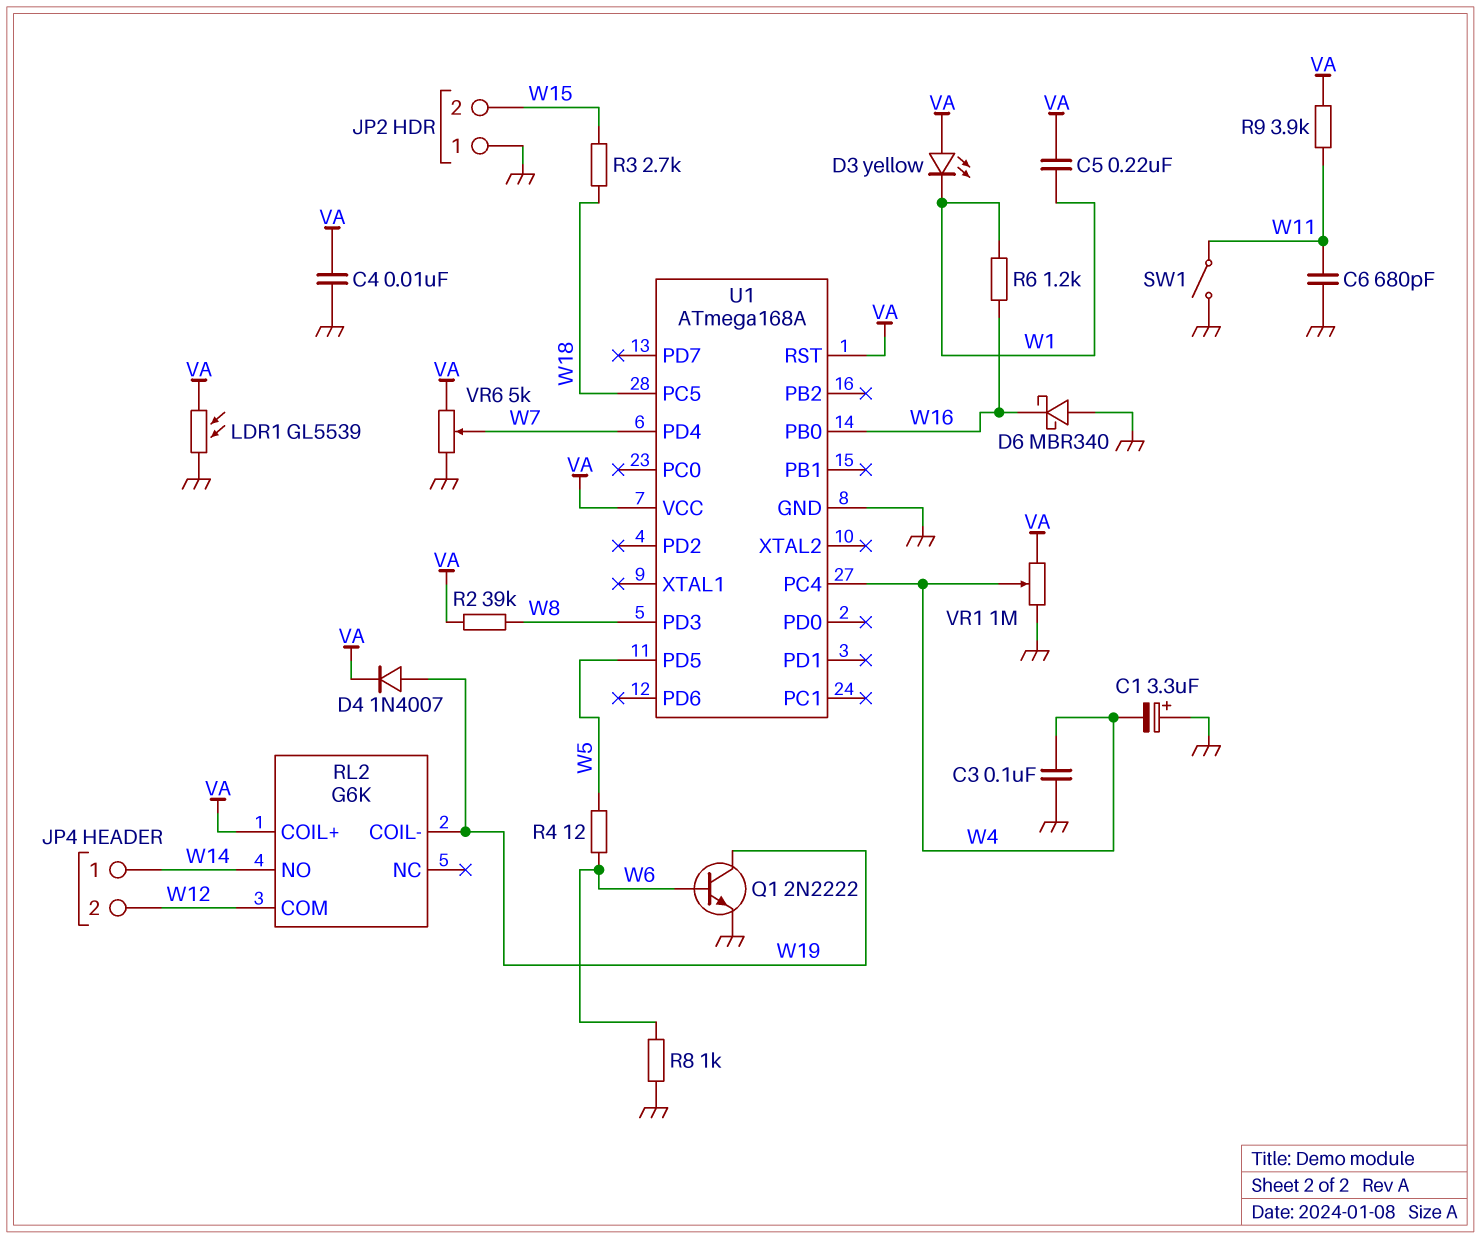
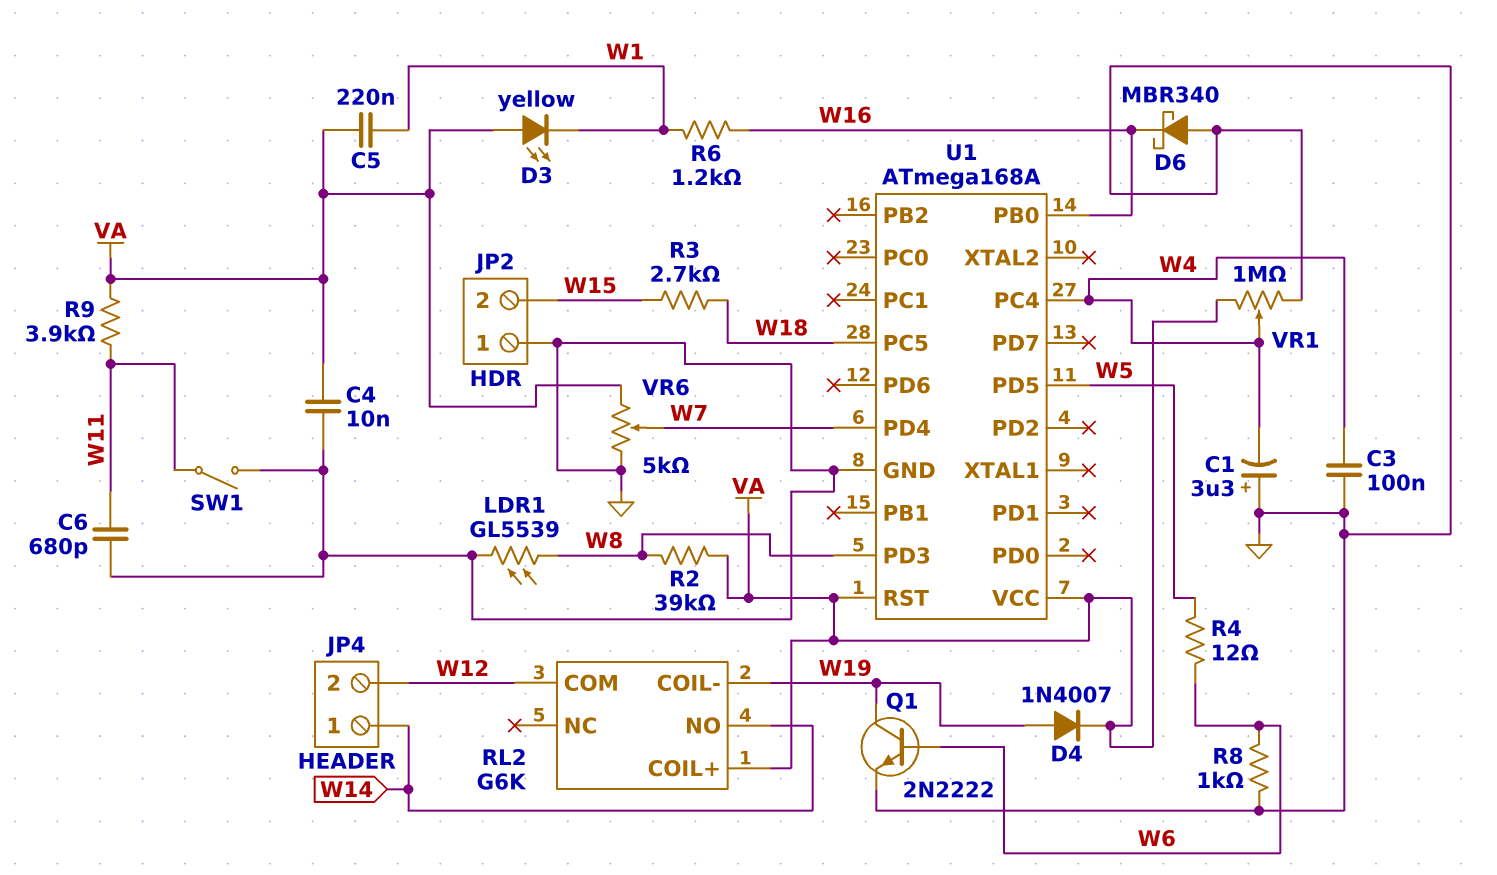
LDR1: GL5539 (GND, VA) -> GL5539 (GND, W8)

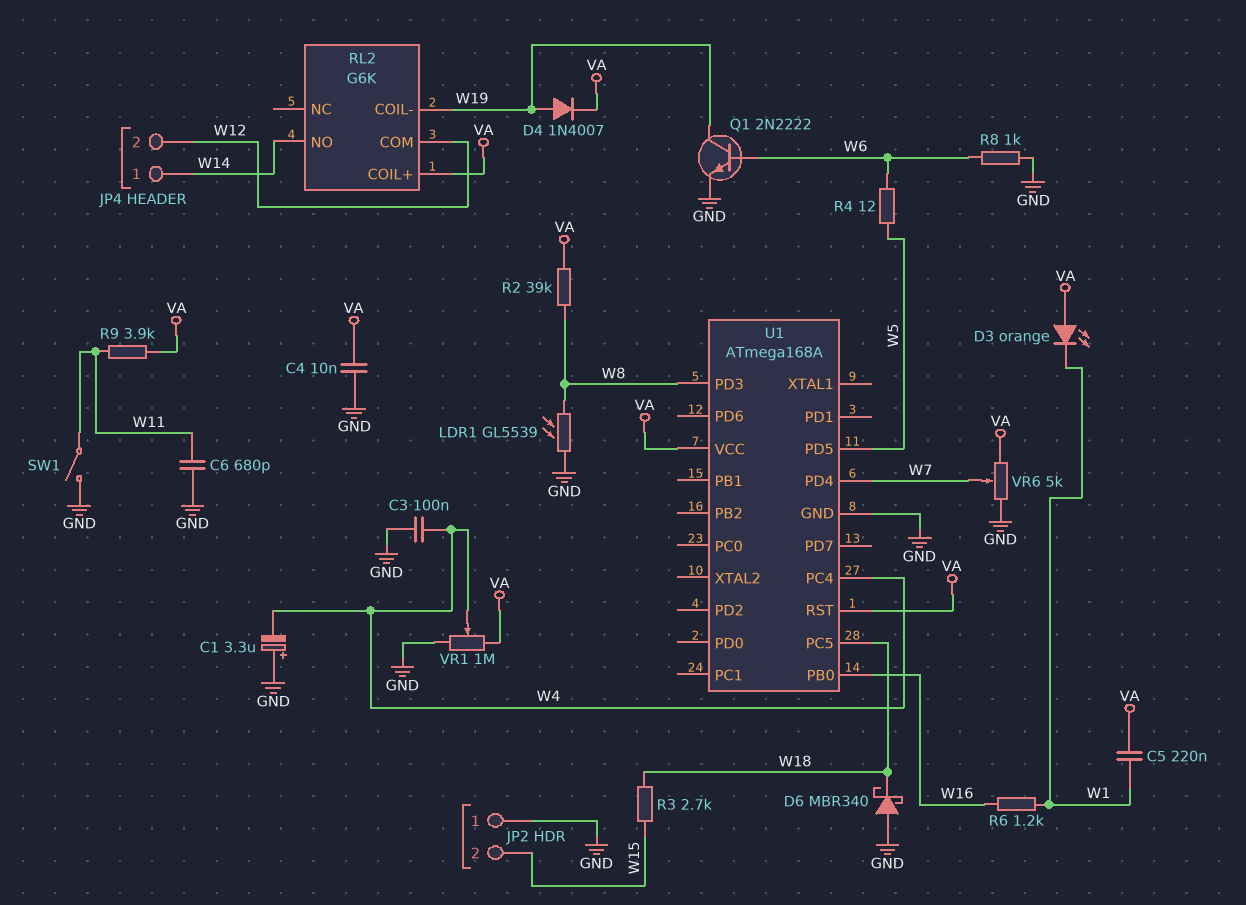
D3: LED yellow (A VA, K W1) -> LED orange (A VA, K W1)
D6: schottky MBR340 (A GND, K W16) -> schottky MBR340 (A GND, K W18)

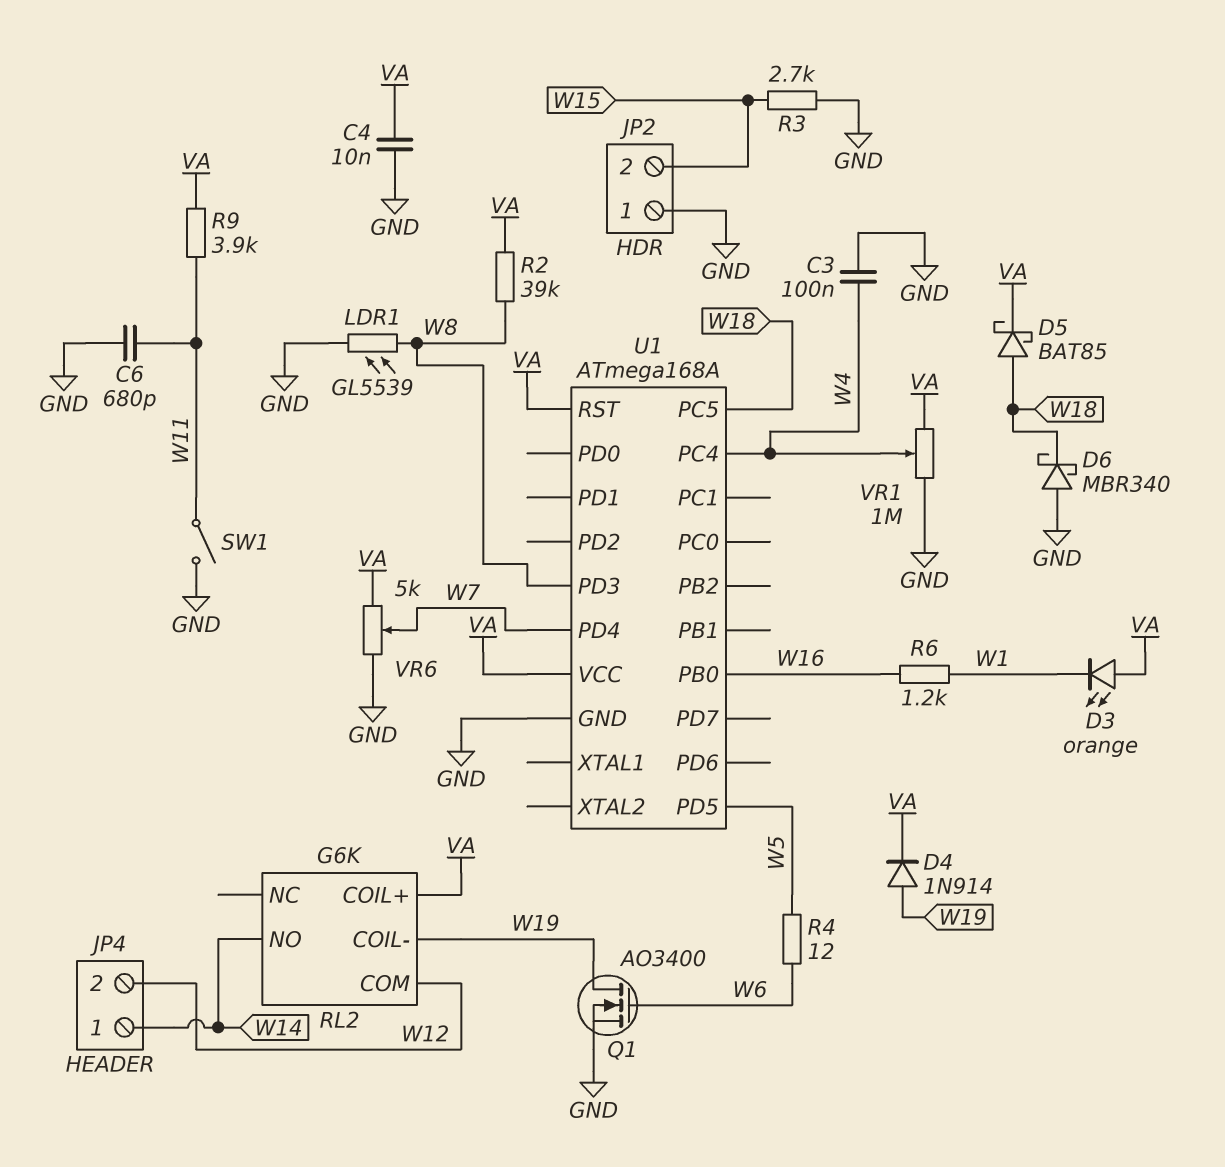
C1: 3.3uF (plus GND, minus W4) -> none
C5: 220nF (VA, W1) -> none
D4: diode 1N4007 (A W19, K VA) -> diode 1N914 (A W19, K VA)
D5: none -> schottky BAT85 (A W18, K VA)
Q1: NPN 2N2222 (B W6, C W19, E GND) -> NMOS AO3400 (G W6, D W19, S GND)
R3: 2.7k (W15, W18) -> 2.7k (GND, W15)
R8: 1k (GND, W6) -> none

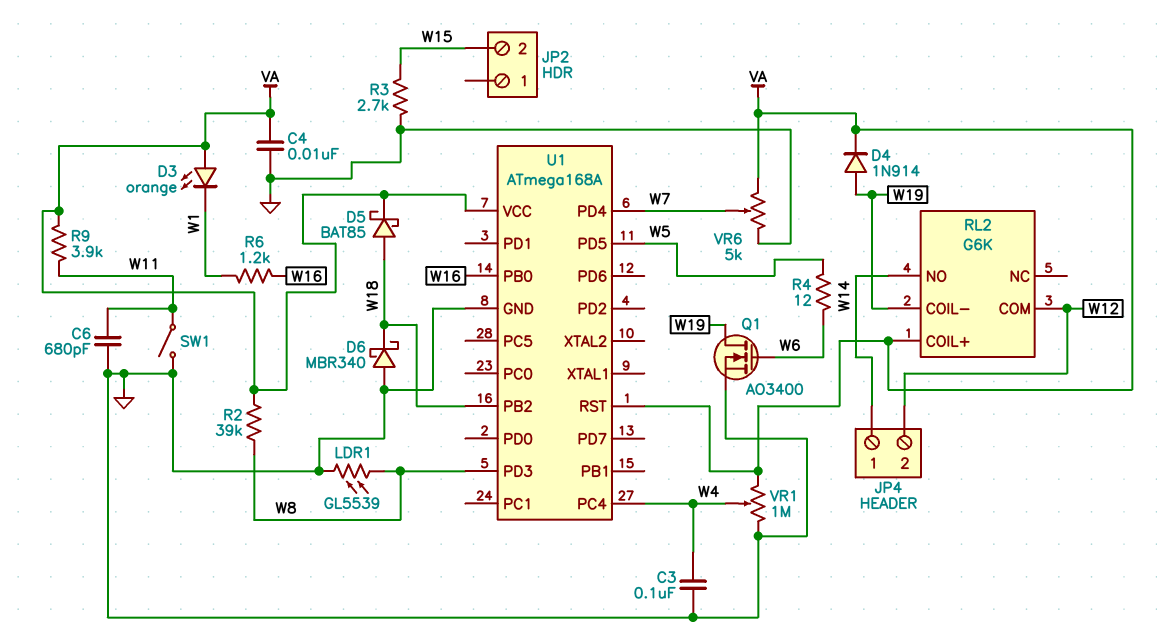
JP2 pin 1: GND -> none
U1 pin PB2: none -> W18
U1 pin PC5: W18 -> none

